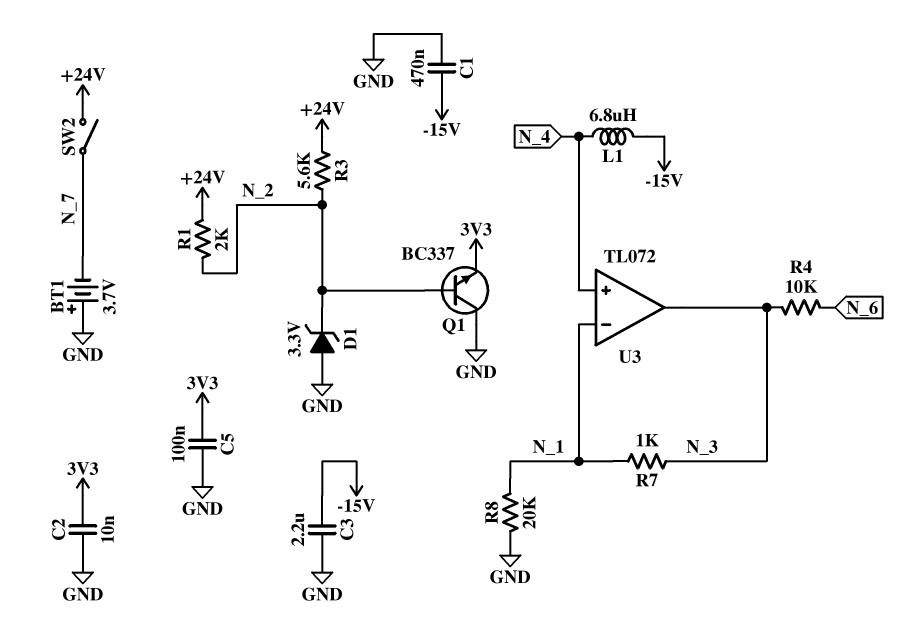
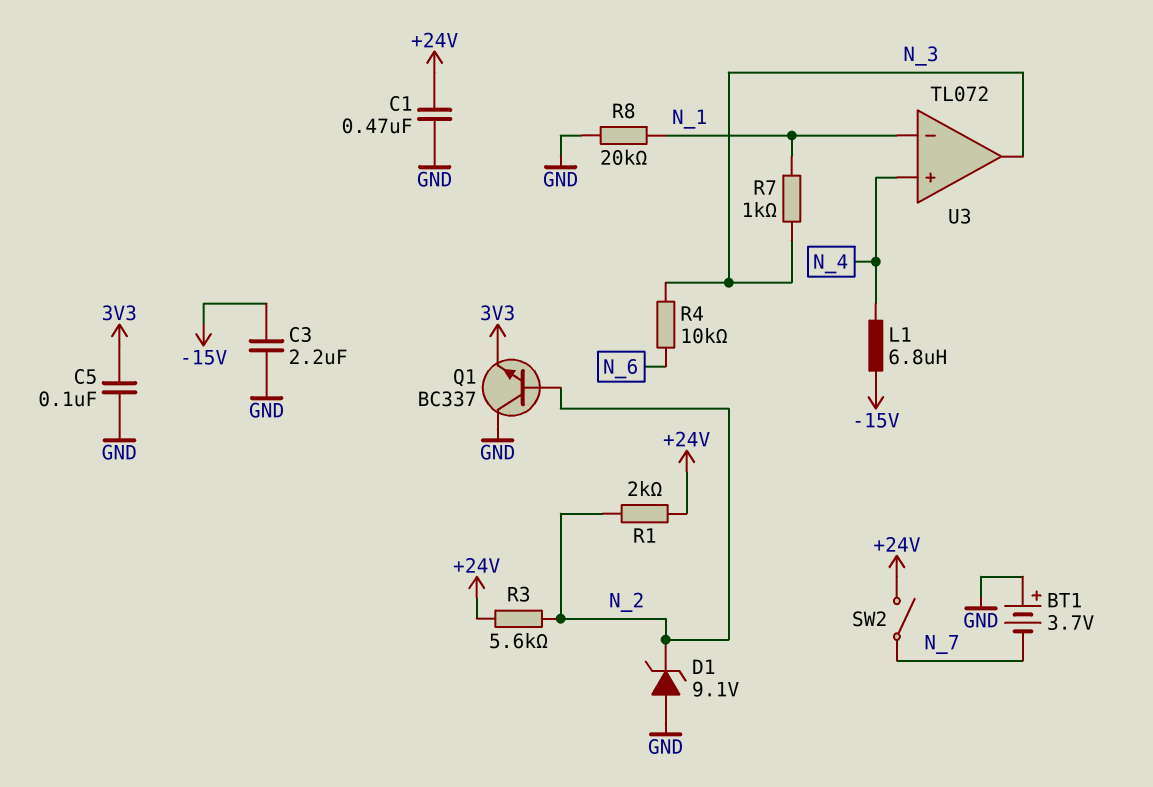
C1: 470nF (-15V, GND) -> 470nF (+24V, GND)
C2: 10nF (3V3, GND) -> none
D1: zener 3.3V (A GND, K N_2) -> zener 9.1V (A GND, K N_2)

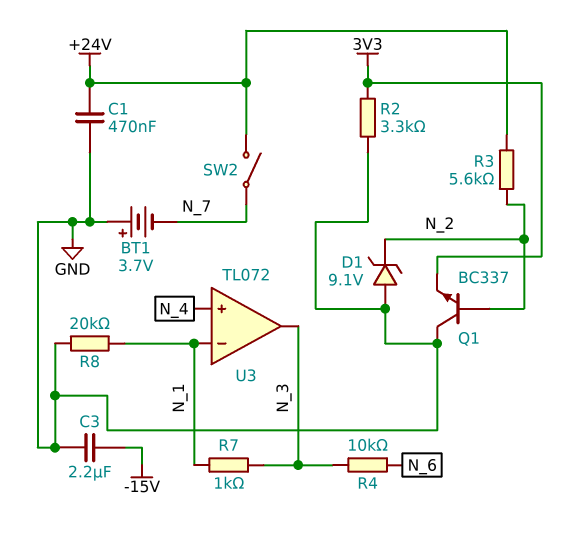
C5: 100nF (3V3, GND) -> none
L1: 6.8uH (-15V, N_4) -> none
R1: 2k (+24V, N_2) -> none
R2: none -> 3.3k (3V3, GND)

